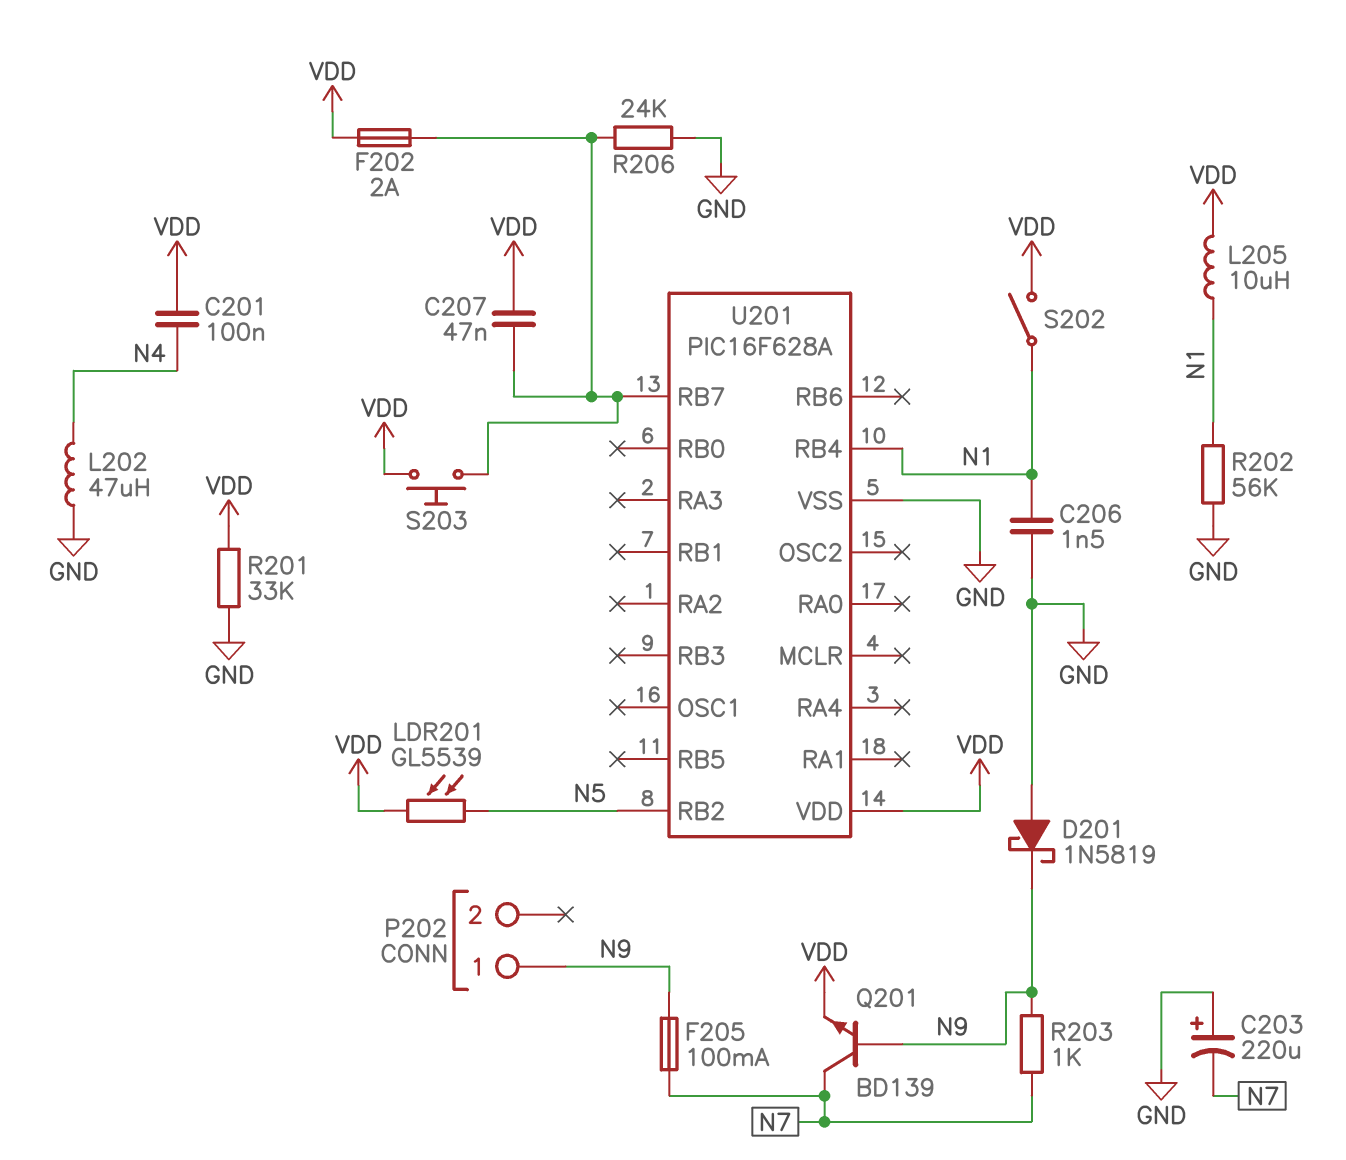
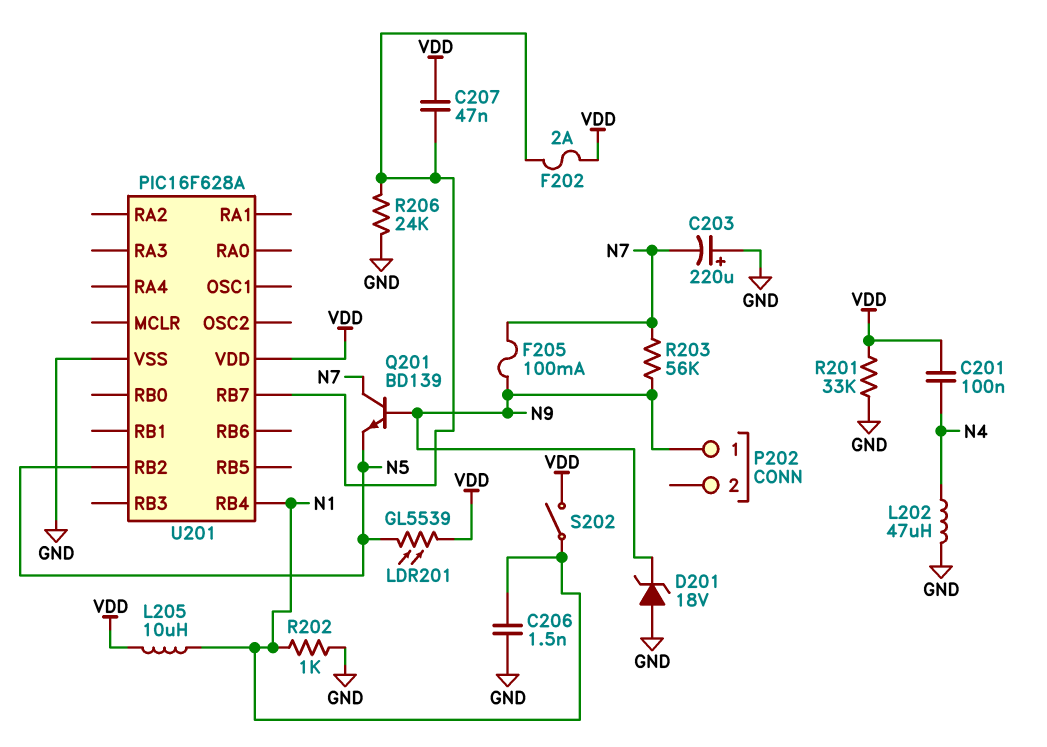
D201: schottky 1N5819 (A GND, K N9) -> zener 18V (A GND, K N9)
Q201: NPN BD139 (B N9, C N7, E VDD) -> NPN BD139 (B N9, C N7, E N5)
R202: 56k (GND, N1) -> 1k (GND, N1)
R203: 1k (N7, N9) -> 56k (N7, N9)
S203: button (U201/RB7, VDD) -> none

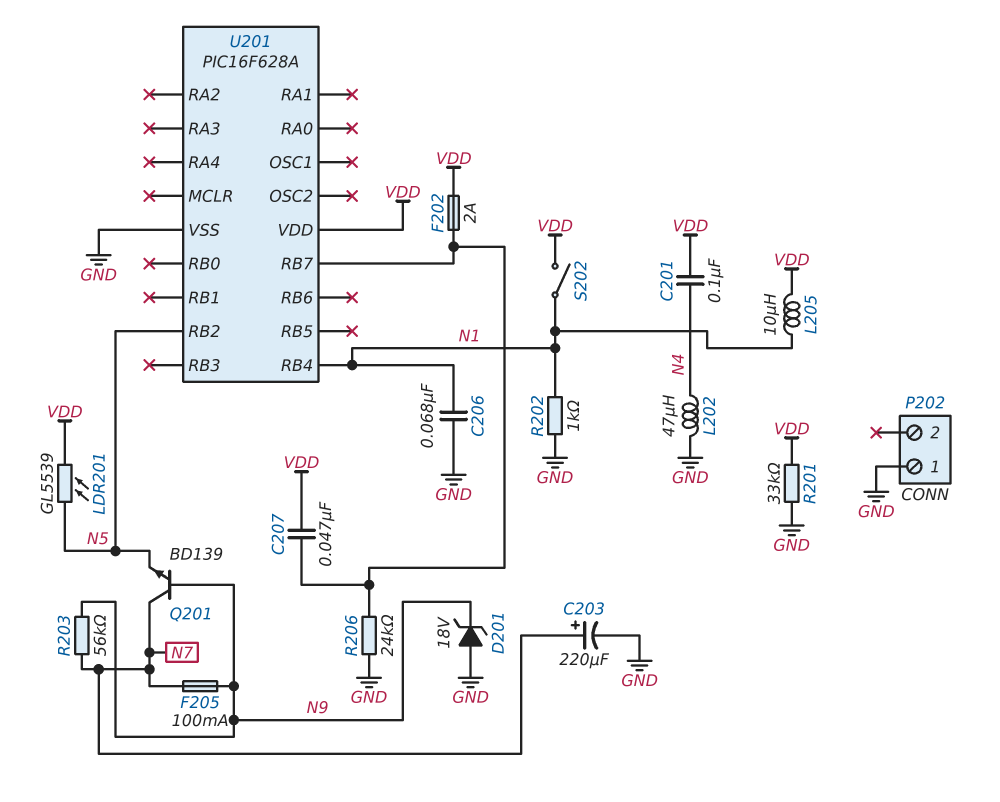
C203: 220uF (plus GND, minus N7) -> 220uF (plus N7, minus GND)
C206: 1.5nF (GND, N1) -> 68nF (GND, N1)
P202 pin 1: N9 -> GND

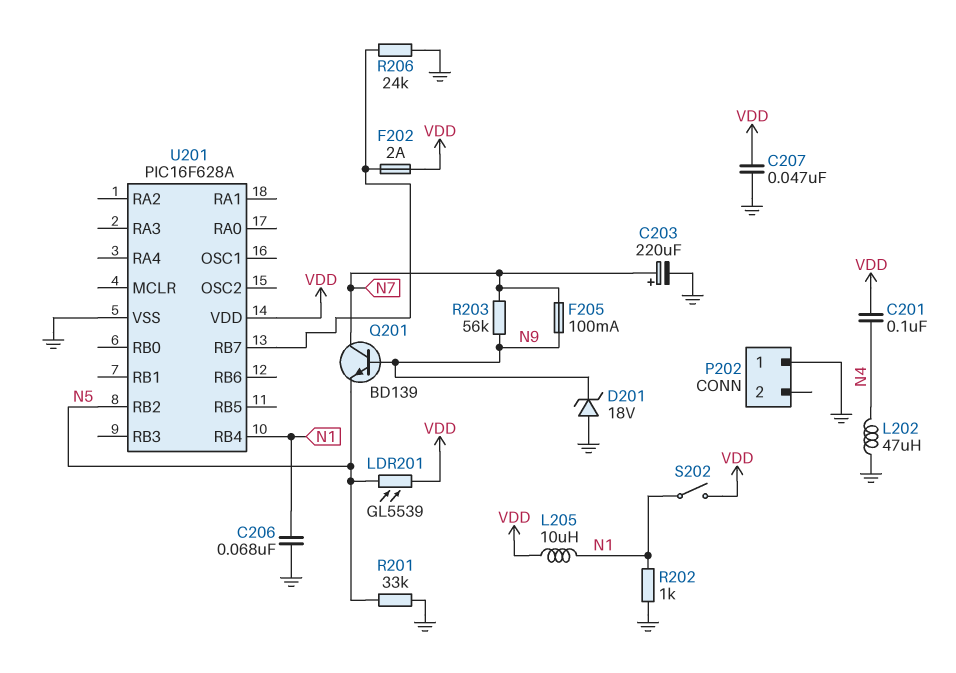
C207: 47nF (U201/RB7, VDD) -> 47nF (GND, VDD)
R201: 33k (GND, VDD) -> 33k (GND, N5)

